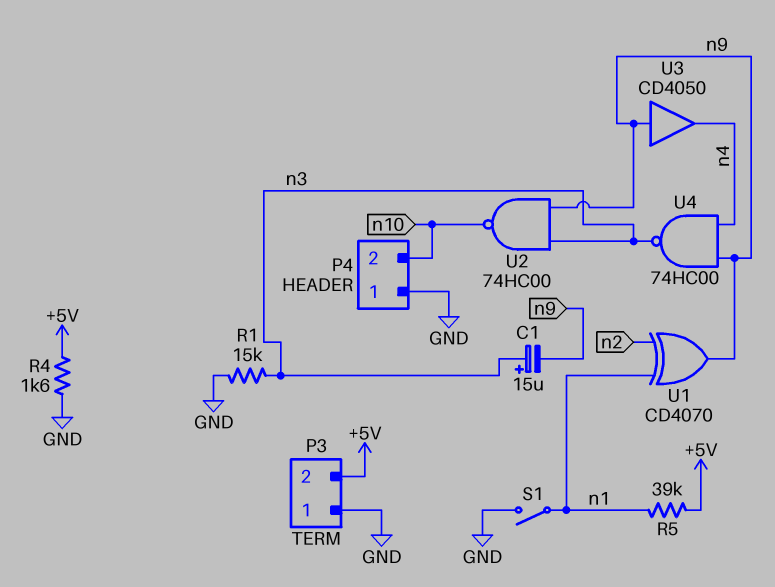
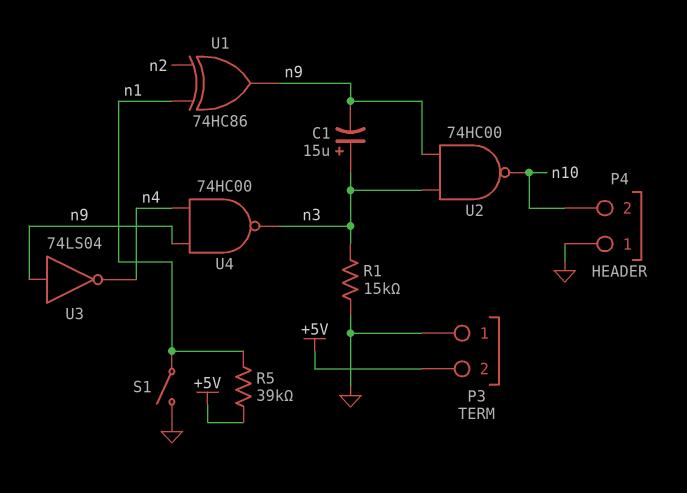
R4: 1.6k (+5V, GND) -> none
U1: XOR CD4070 (in n1, in n2, out n9) -> XOR 74HC86 (in n1, in n2, out n9)
U3: buffer CD4050 (in n9, out n4) -> NOT 74LS04 (in n9, out n4)

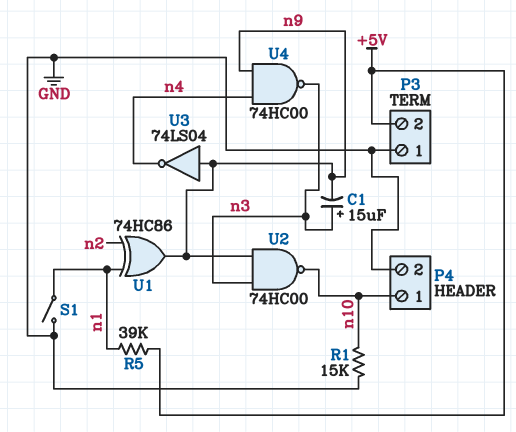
P4 pin 1: GND -> n10
P4 pin 2: n10 -> GND
R1: 15k (GND, n3) -> 15k (GND, n10)

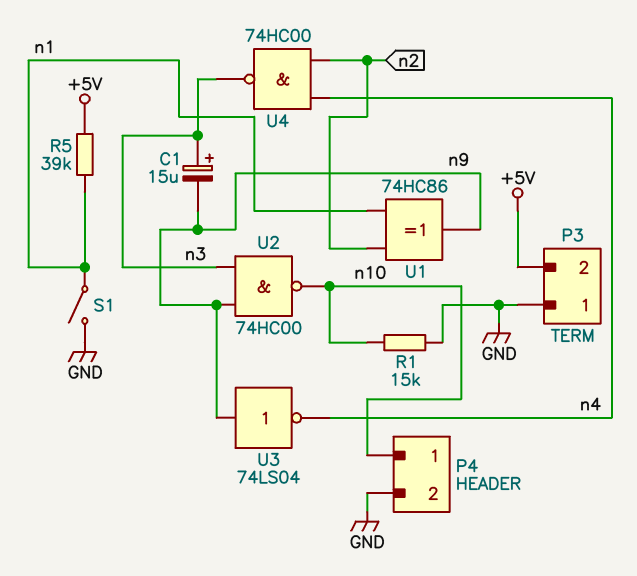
U4: NAND 74HC00 (in n4, in n9, out n3) -> NAND 74HC00 (in n2, in n4, out n3)

